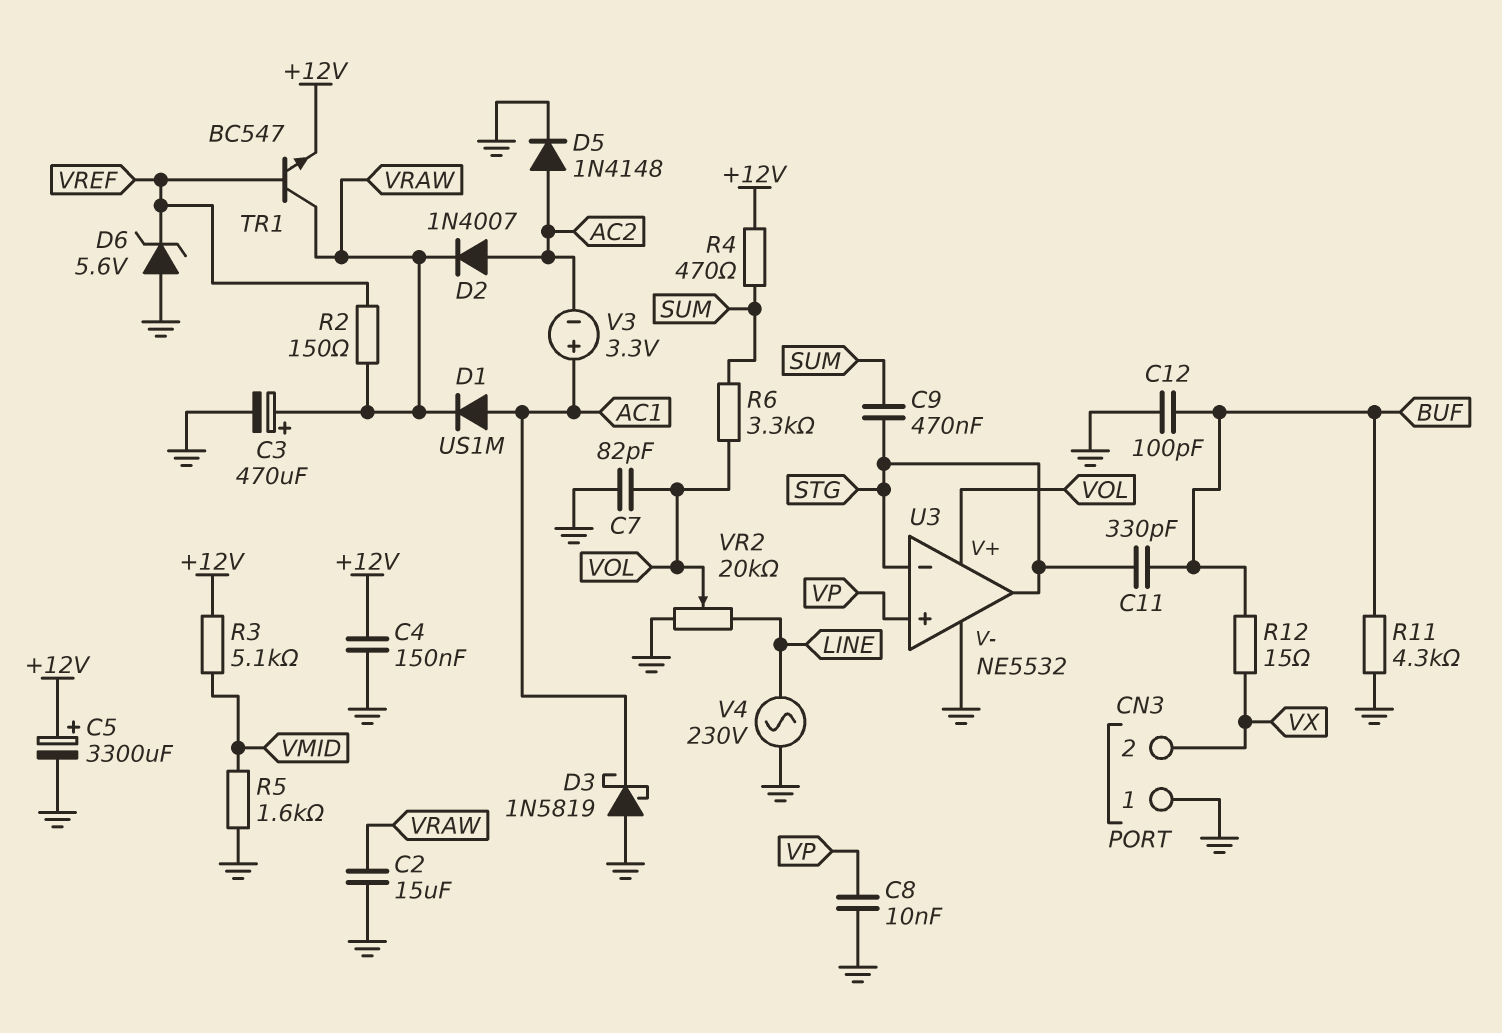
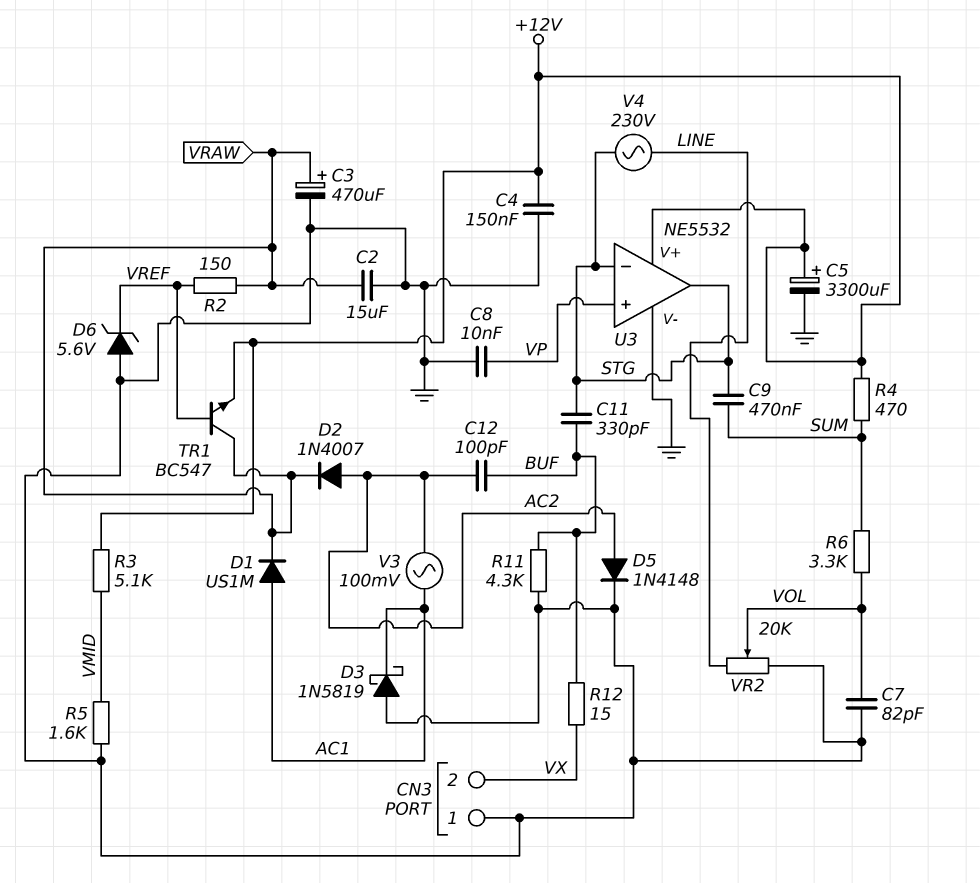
C12: 100pF (BUF, GND) -> 100pF (AC2, BUF)
U3 pin V+: VOL -> +12V
V3: 3.3V (plus AC1, minus AC2) -> AC 100mV (AC1, AC2)
V4: AC 230V (GND, LINE) -> AC 230V (LINE, STG)

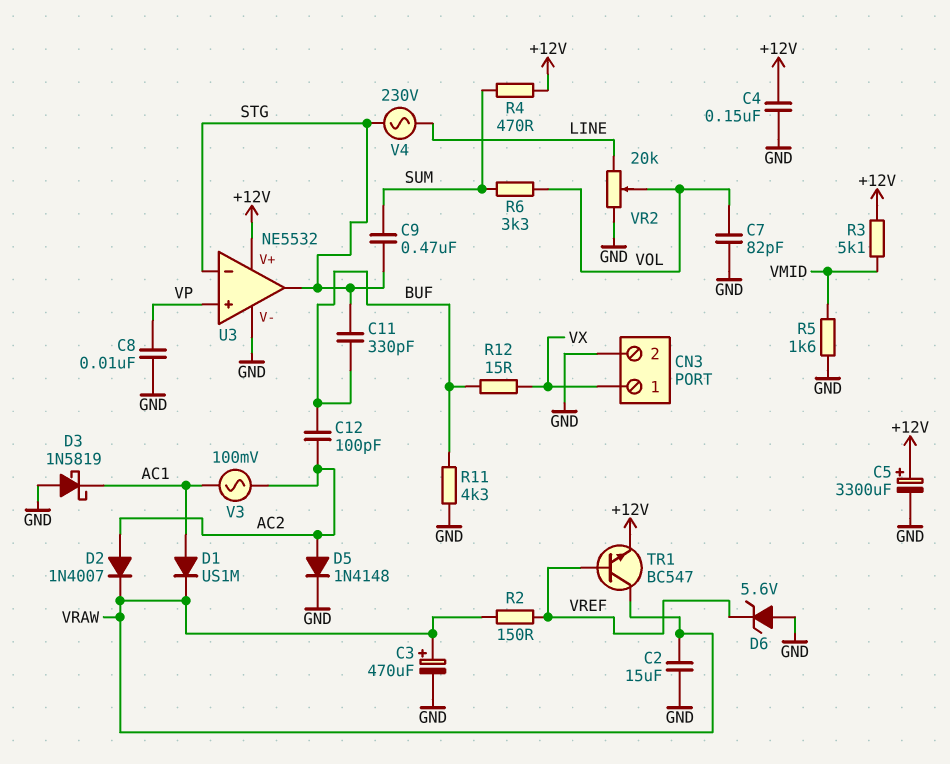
CN3 pin 1: GND -> VX
CN3 pin 2: VX -> GND

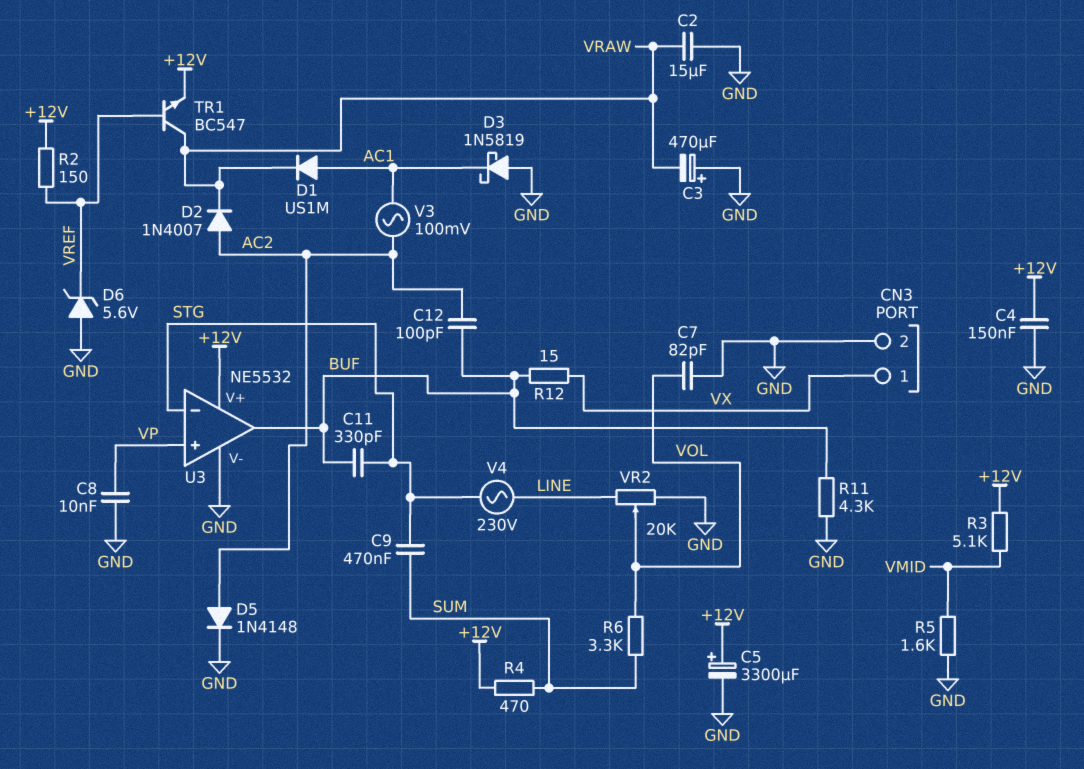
C3: 470uF (plus VRAW, minus GND) -> 470uF (plus GND, minus VRAW)
R2: 150 (VRAW, VREF) -> 150 (+12V, VREF)
U3 pin out: STG -> BUF

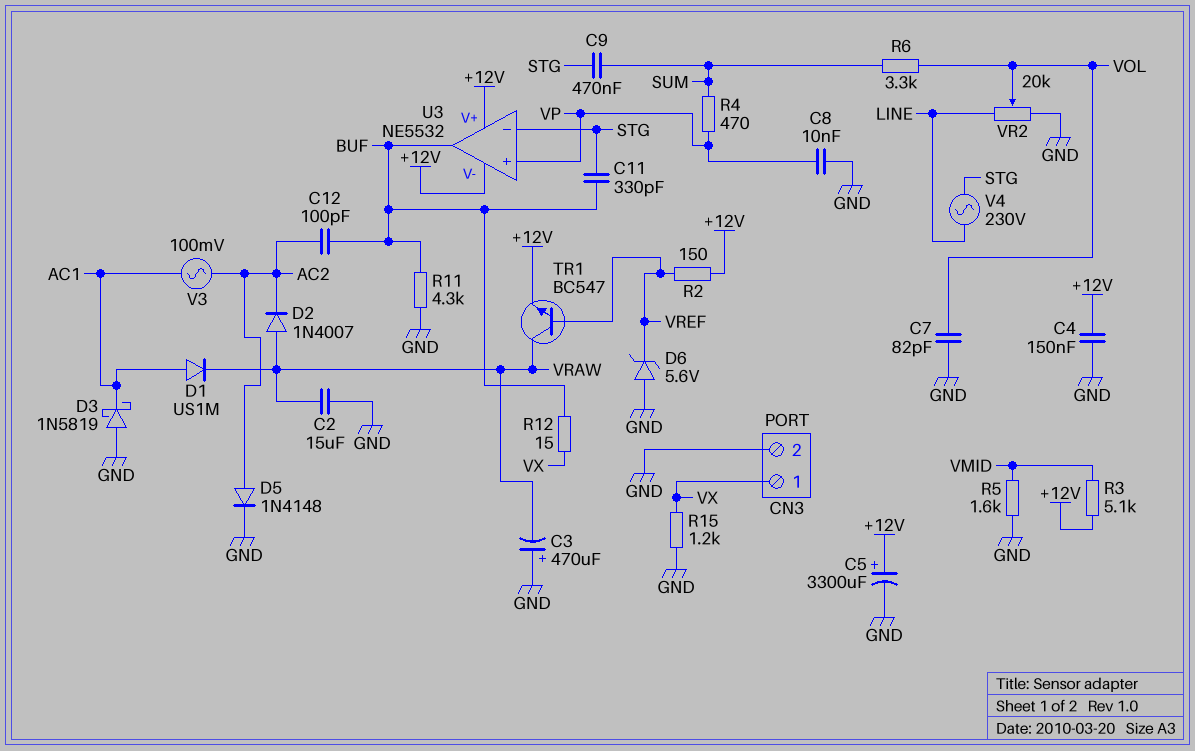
D2: diode 1N4007 (A AC2, K VRAW) -> diode 1N4007 (A VRAW, K AC2)
R4: 470 (+12V, SUM) -> 470 (SUM, VP)
R15: none -> 1.2k (GND, VX)
U3 pin V-: GND -> +12V

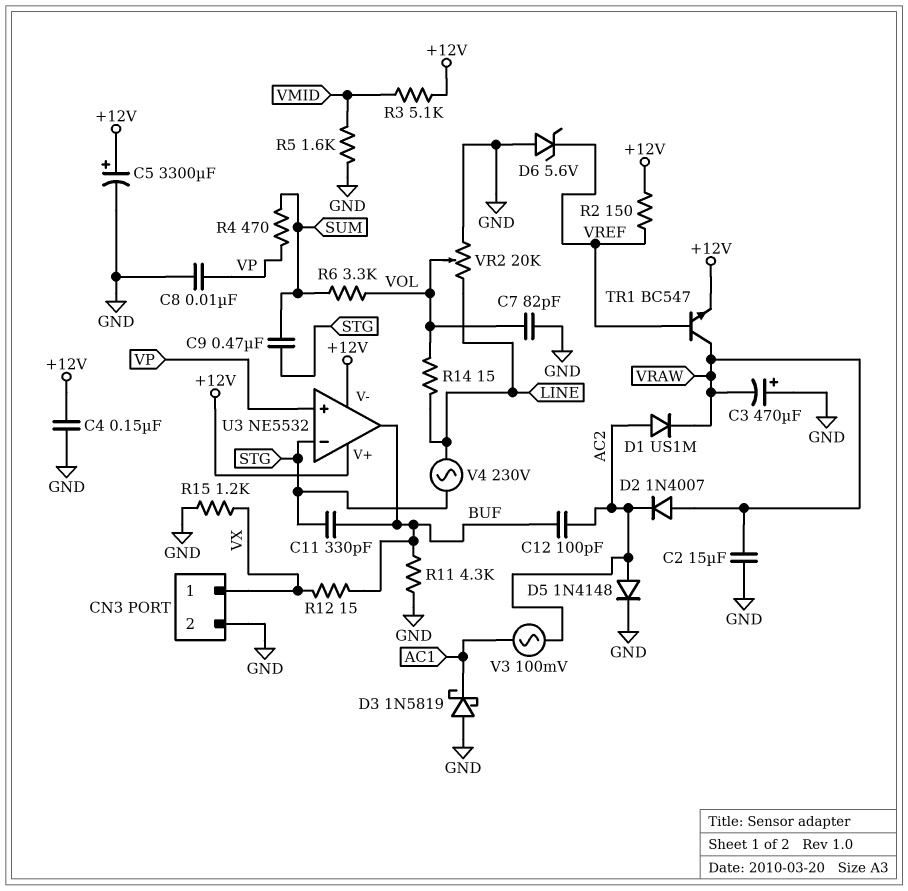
D1: diode US1M (A AC1, K VRAW) -> diode US1M (A AC2, K VRAW)
R14: none -> 15 (LINE, VOL)

